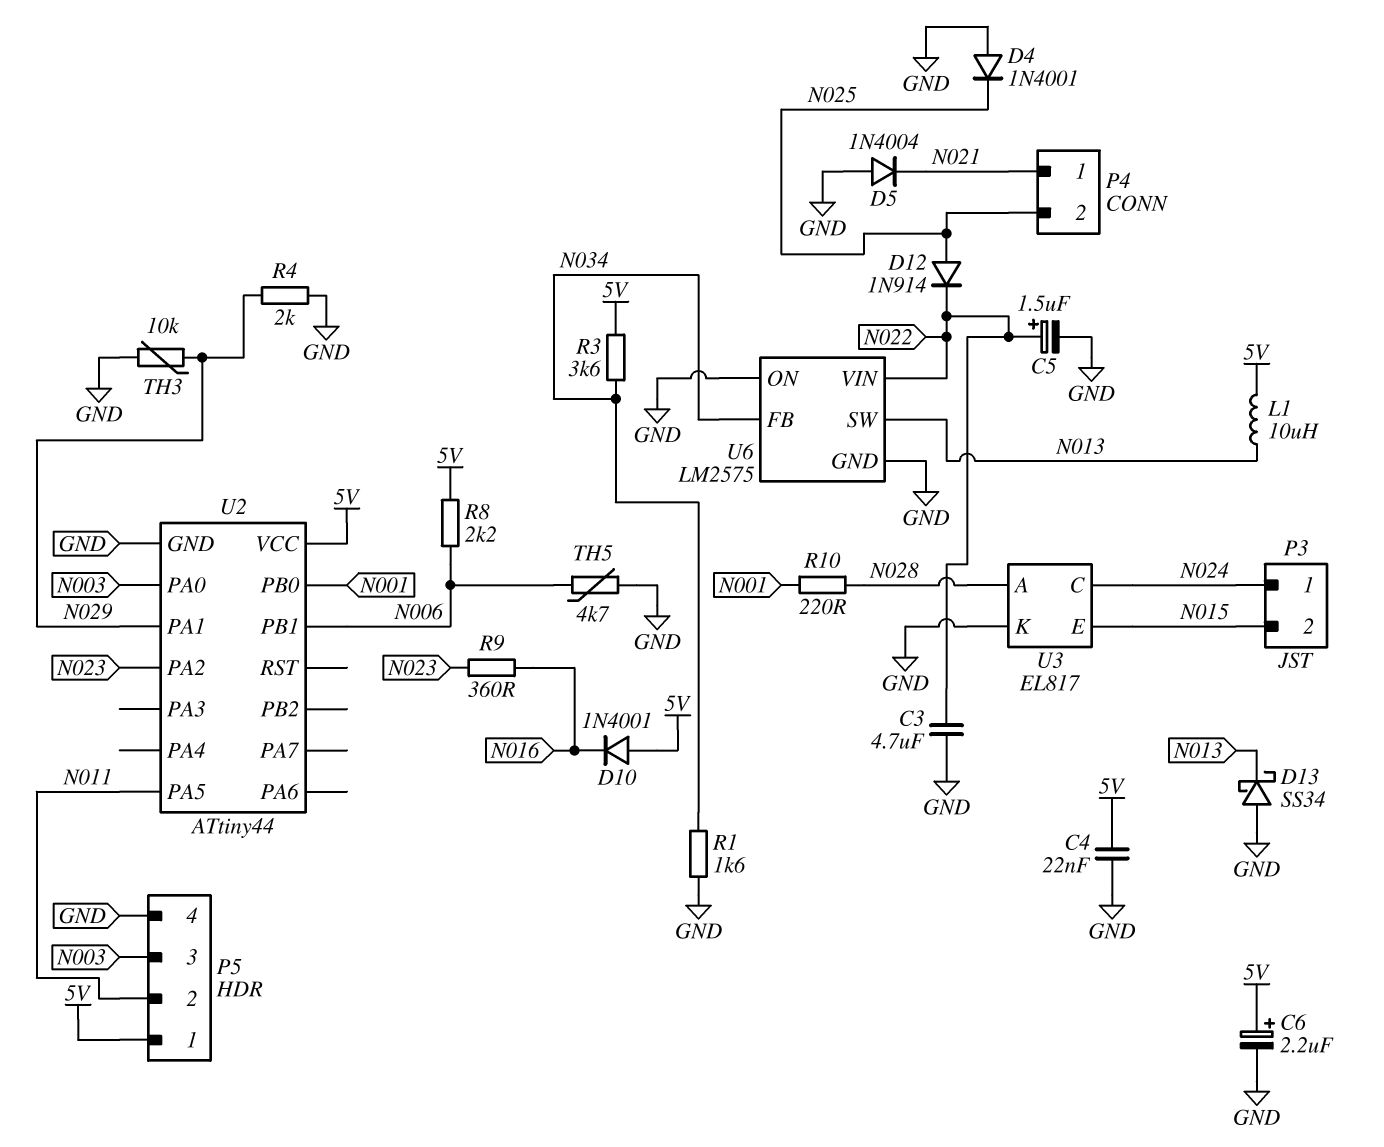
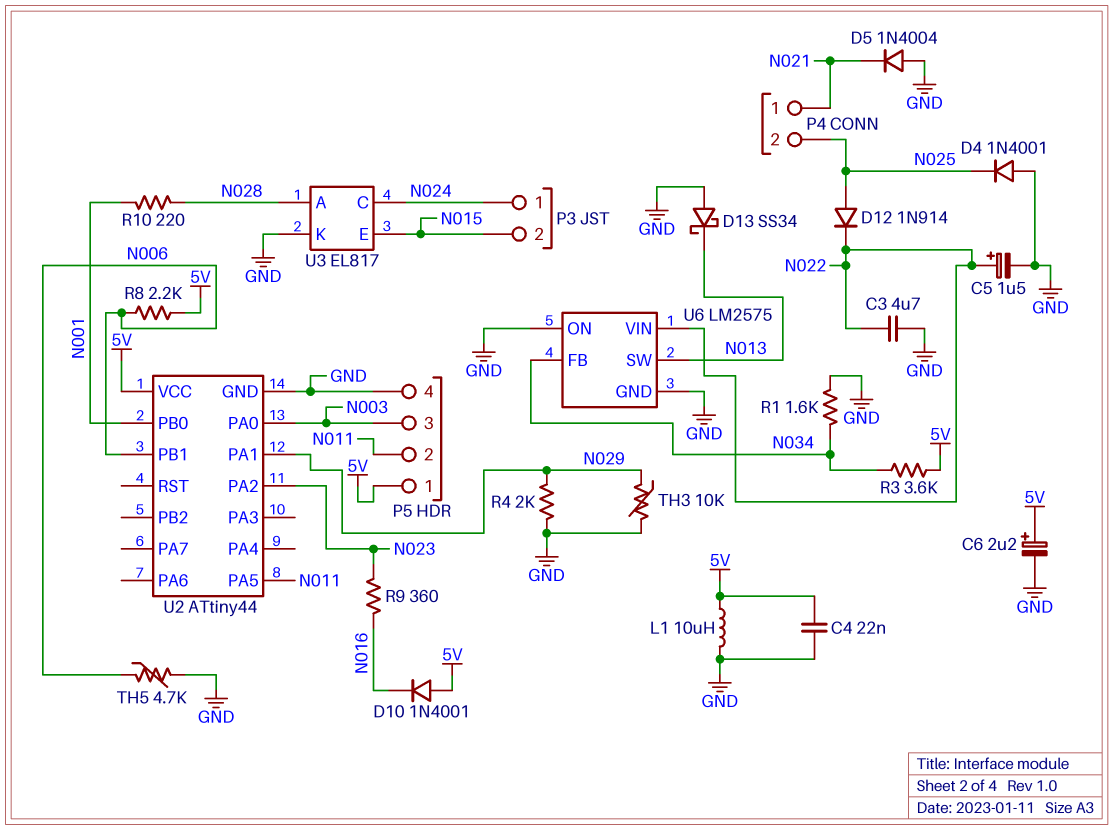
L1: 10uH (5V, N013) -> 10uH (5V, GND)

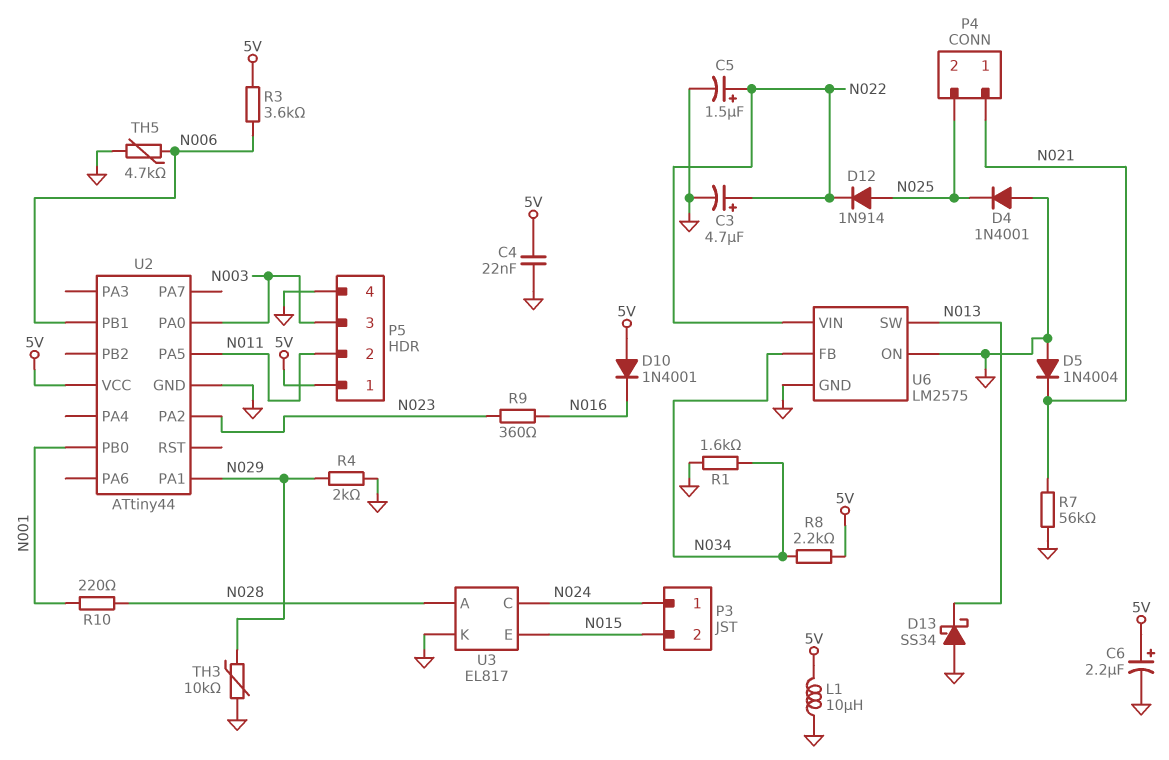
C3: 4.7uF (GND, N022) -> 4.7uF (plus N022, minus GND)
R3: 3.6k (5V, N034) -> 3.6k (5V, N006)
R7: none -> 56k (GND, N021)
R8: 2.2k (5V, N006) -> 2.2k (5V, N034)

